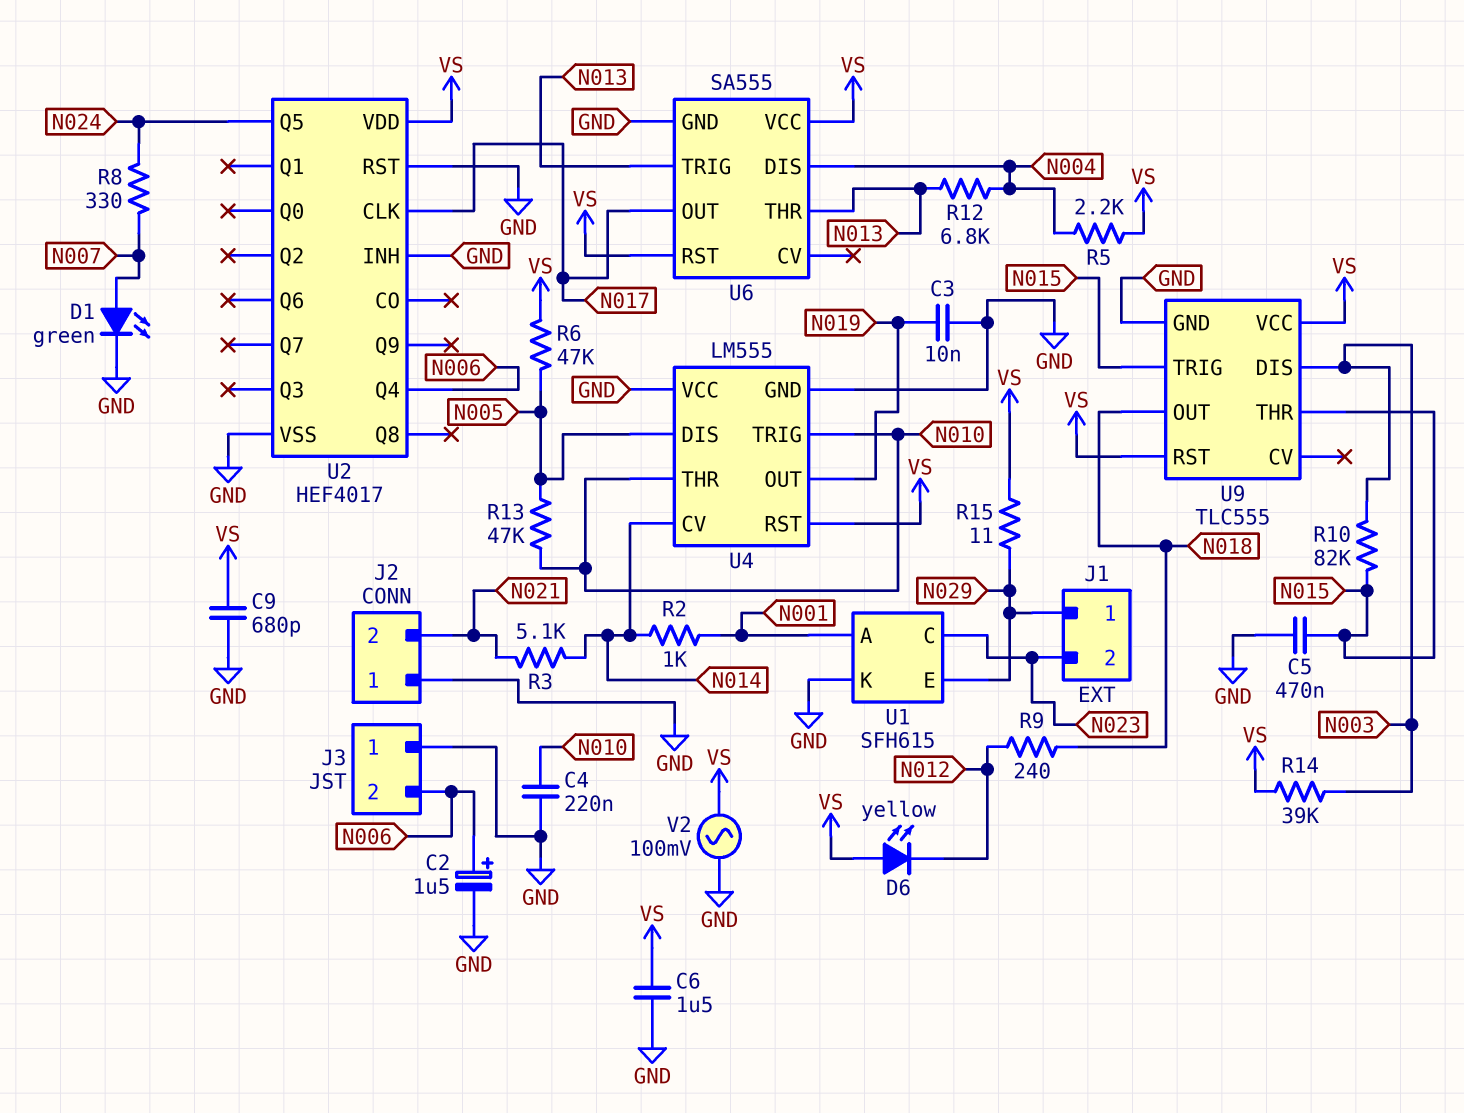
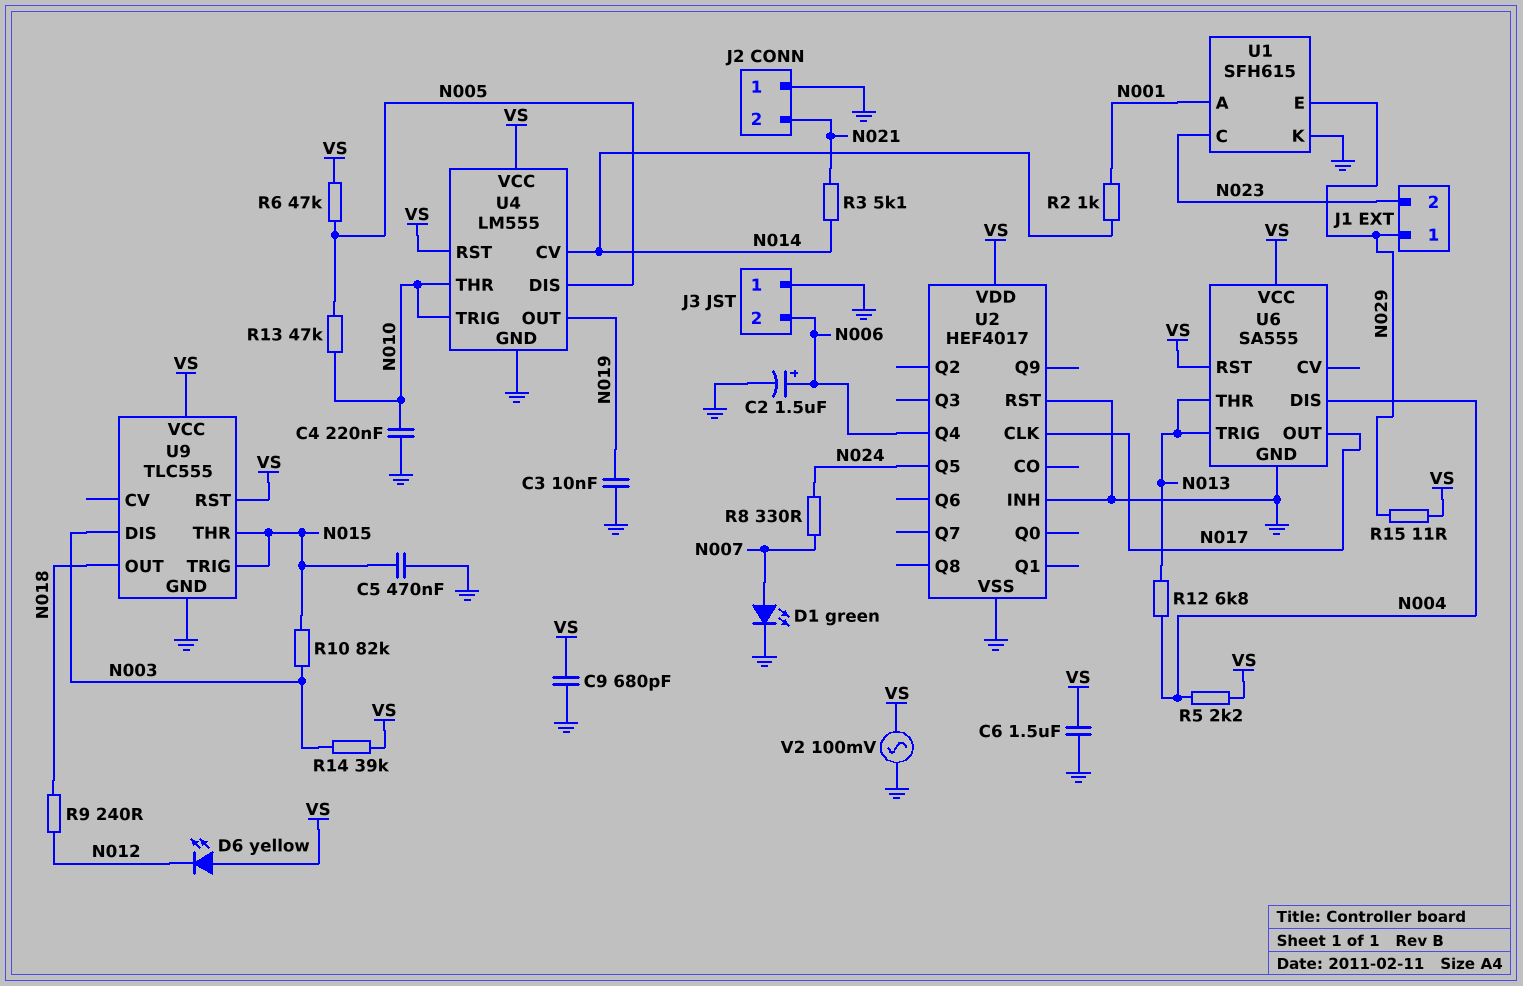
U4 pin VCC: GND -> VS

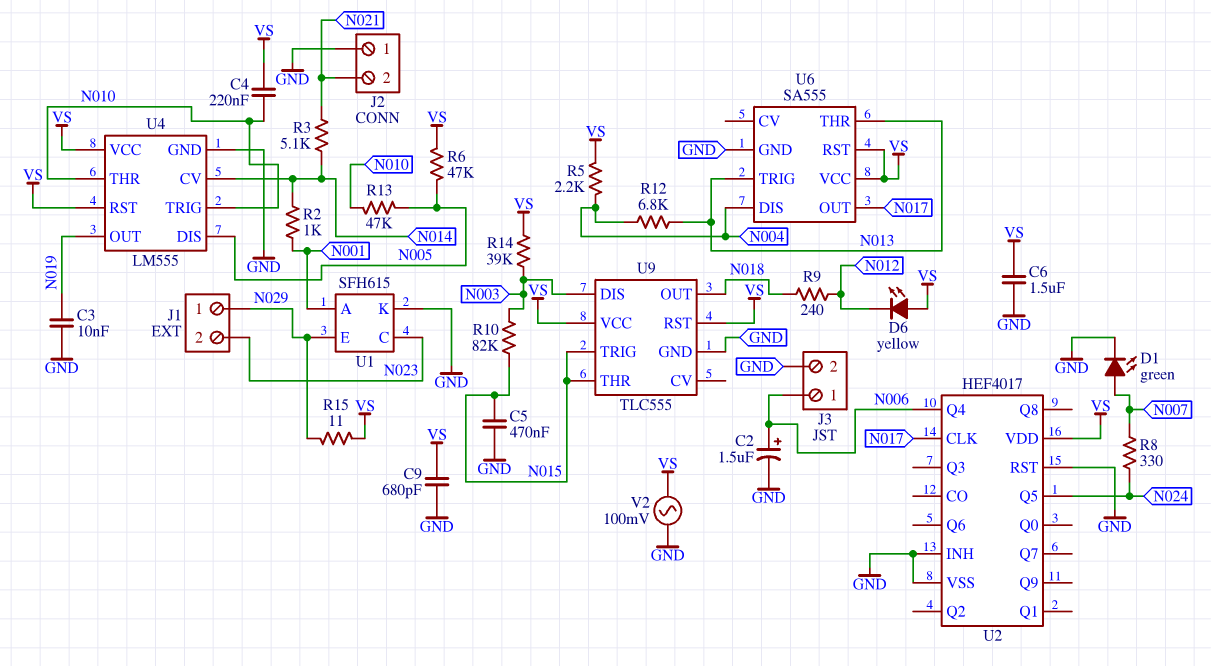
C4: 220nF (GND, N010) -> 220nF (N010, VS)
J3 pin 1: GND -> N006
J3 pin 2: N006 -> GND

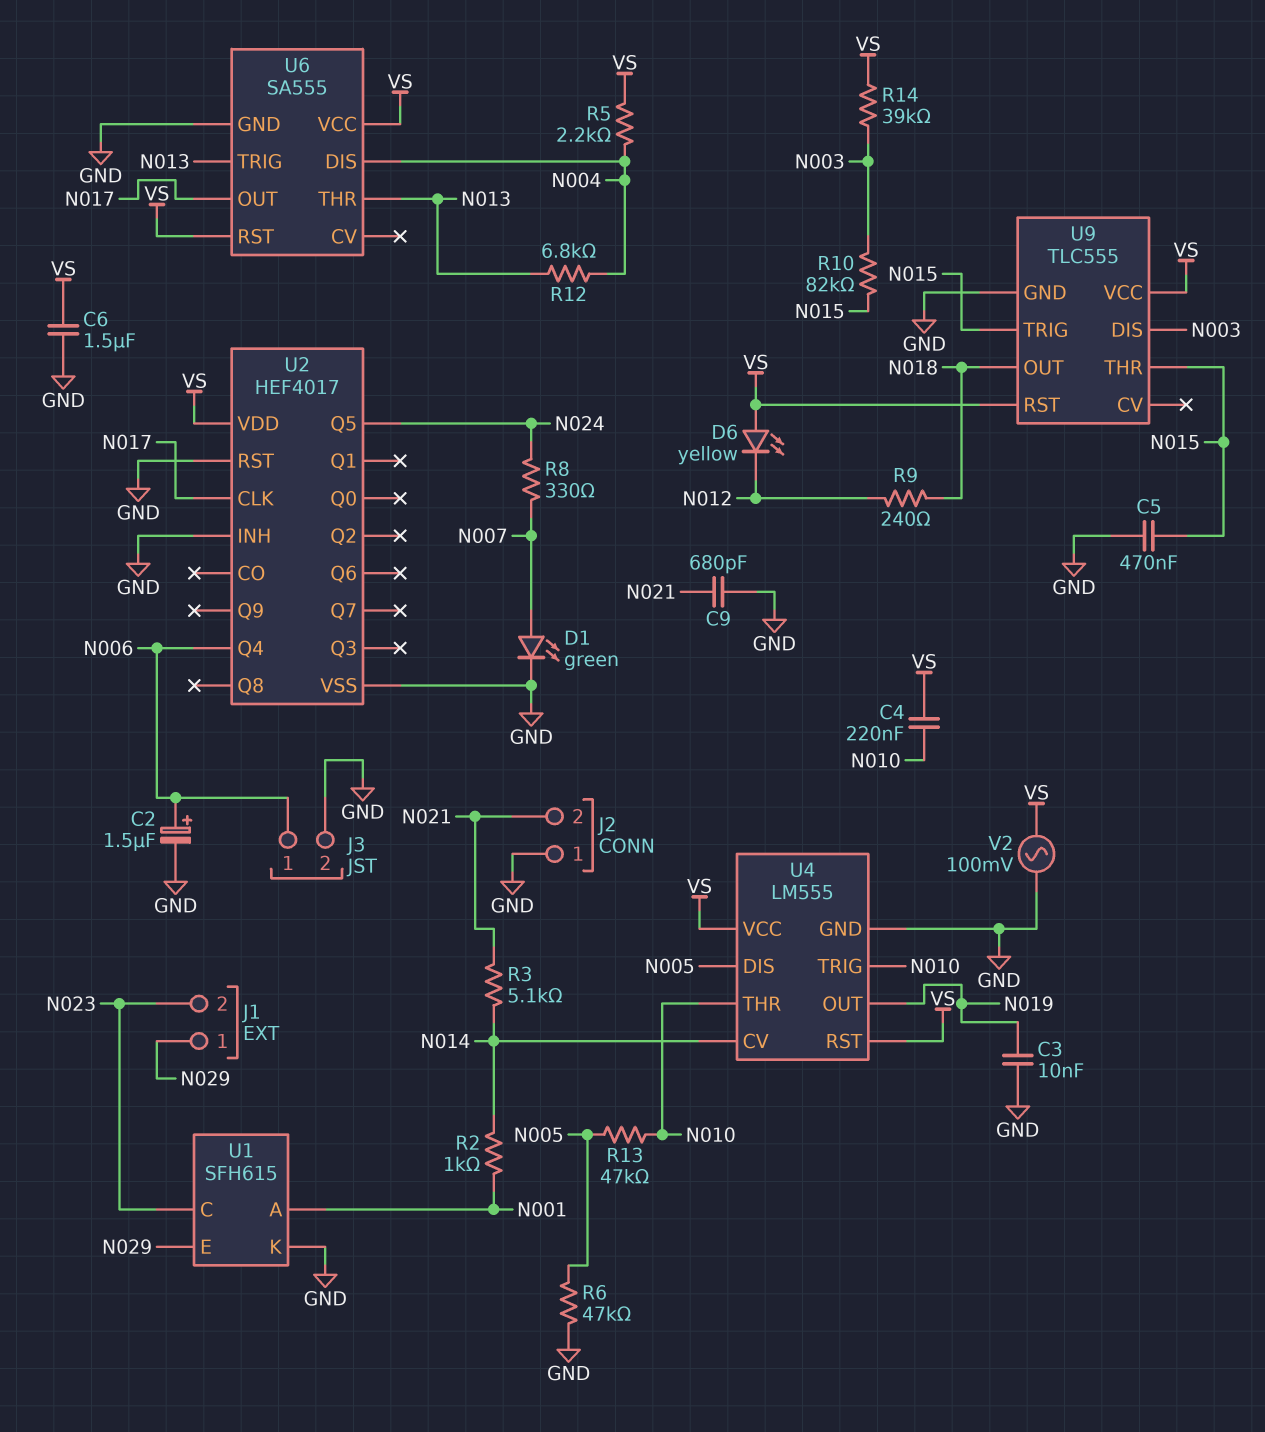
C9: 680pF (GND, VS) -> 680pF (GND, N021)
R6: 47k (N005, VS) -> 47k (GND, N005)
R15: 11 (N029, VS) -> none

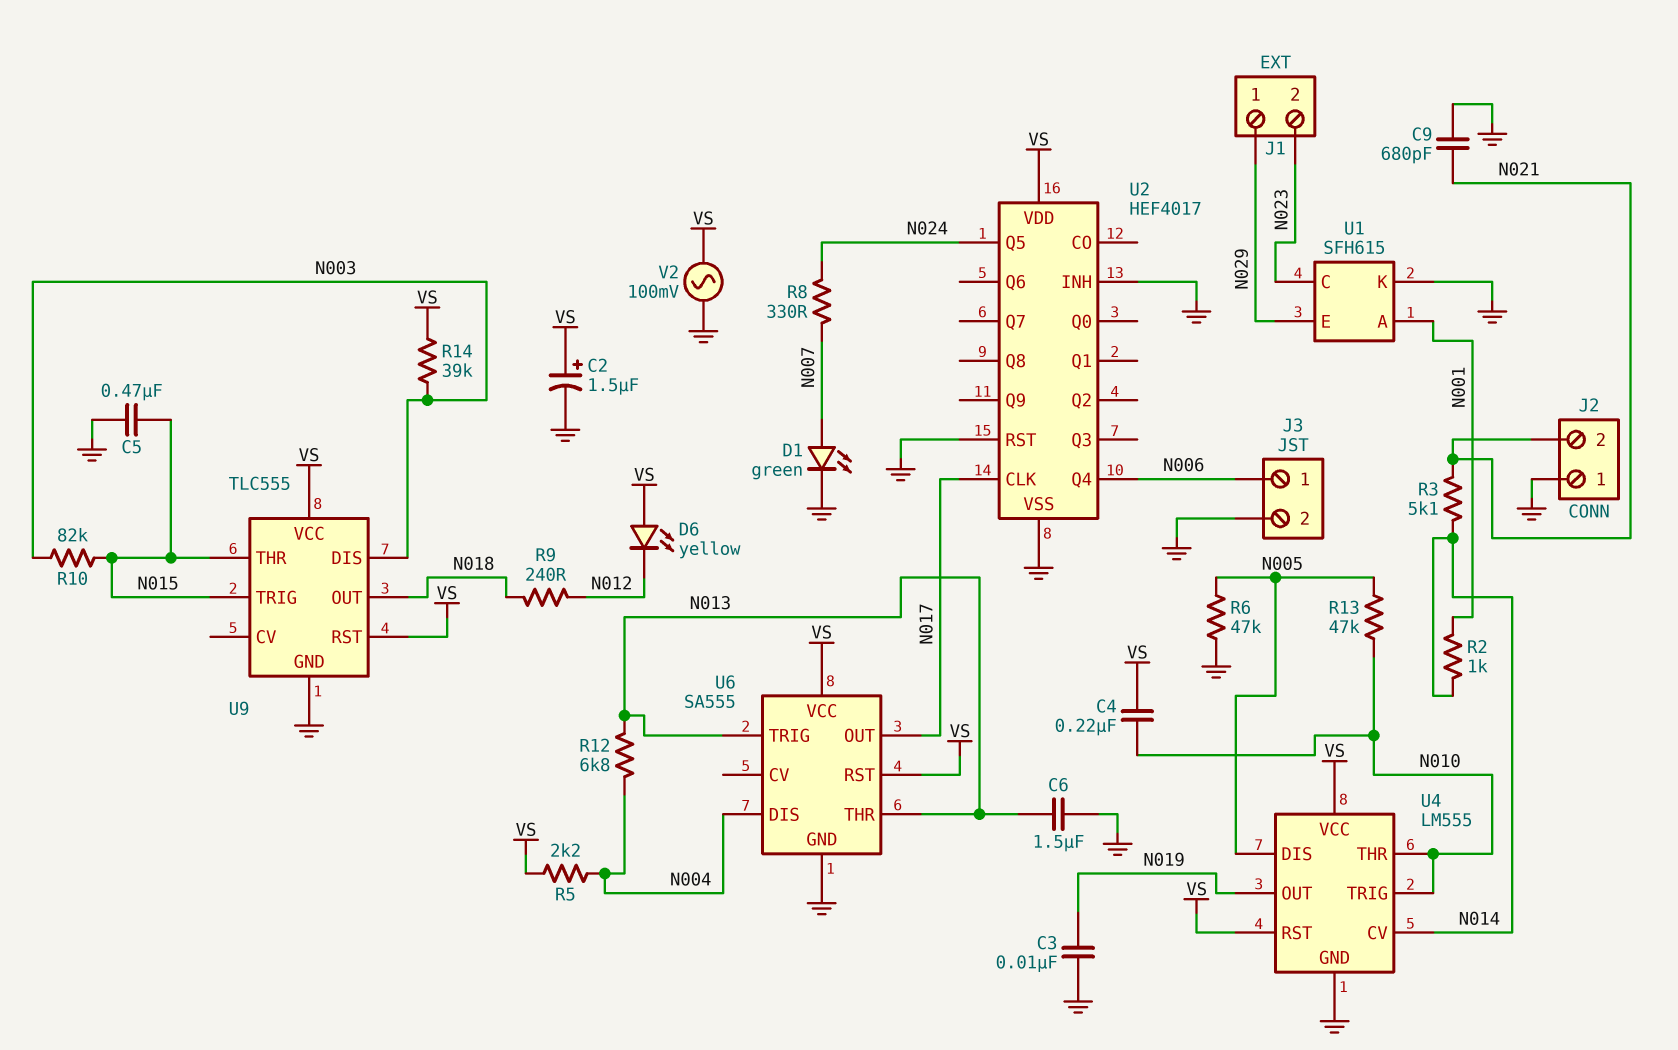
C2: 1.5uF (plus N006, minus GND) -> 1.5uF (plus VS, minus GND)
C6: 1.5uF (GND, VS) -> 1.5uF (GND, N013)

